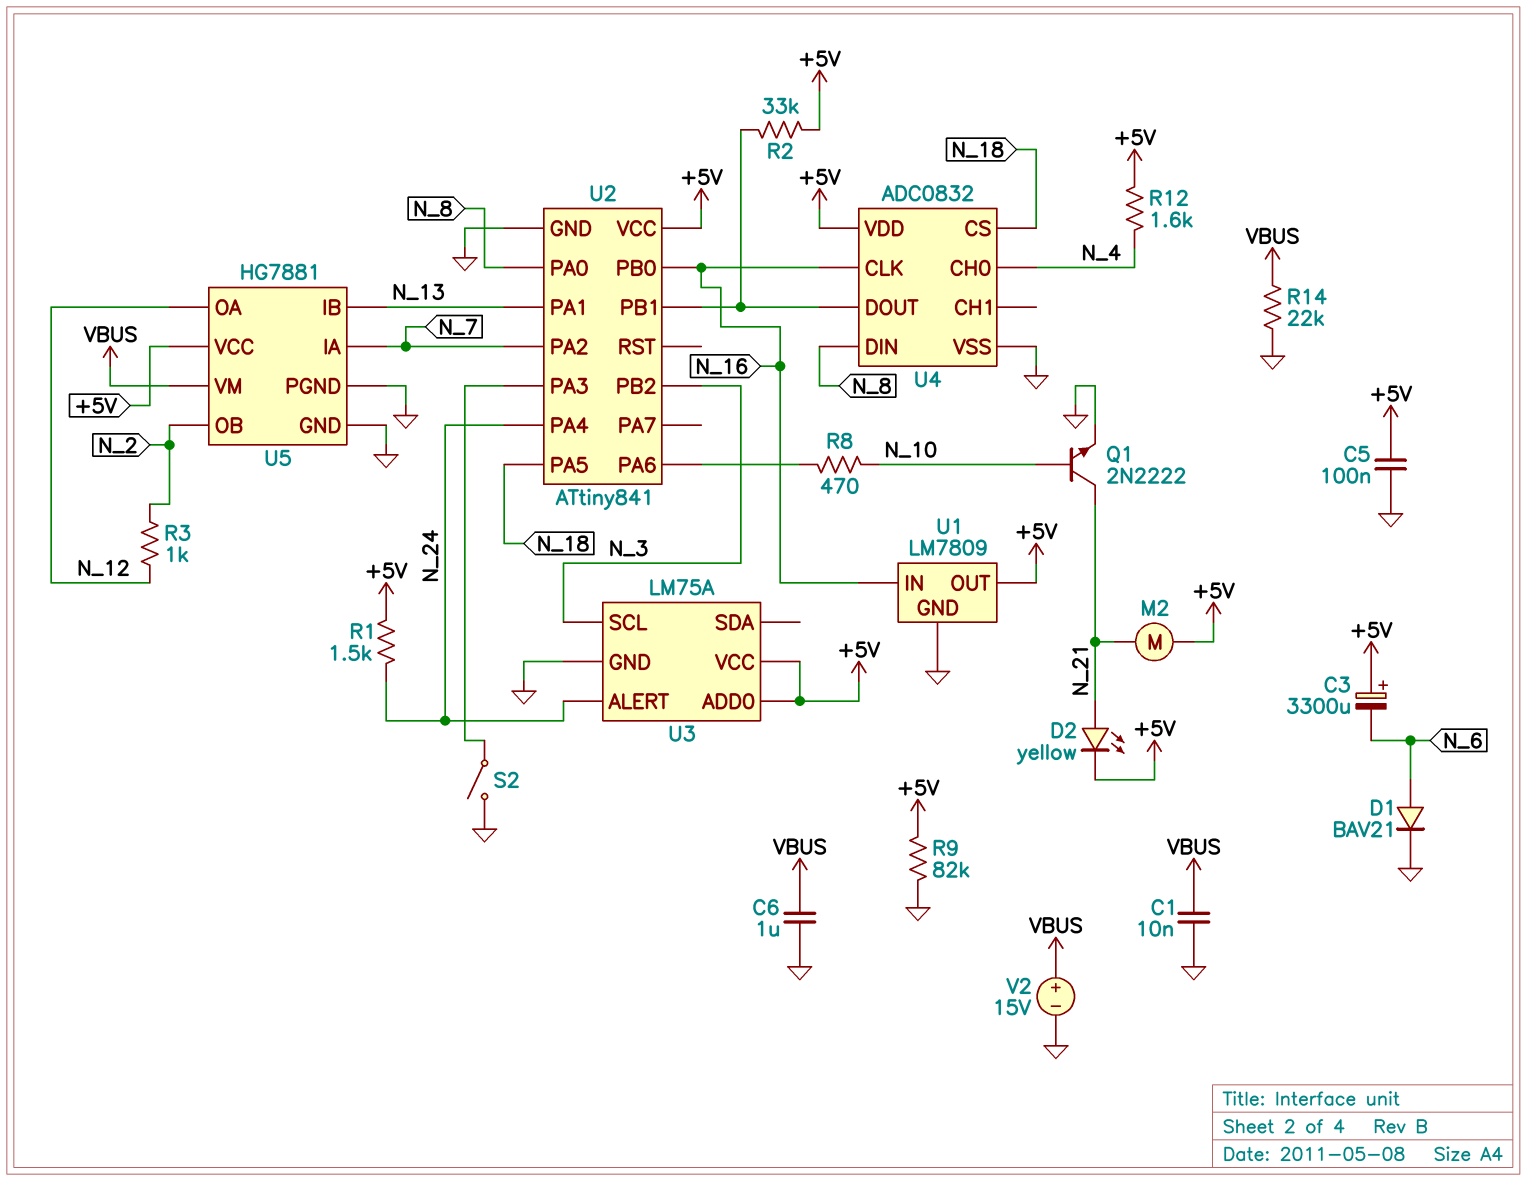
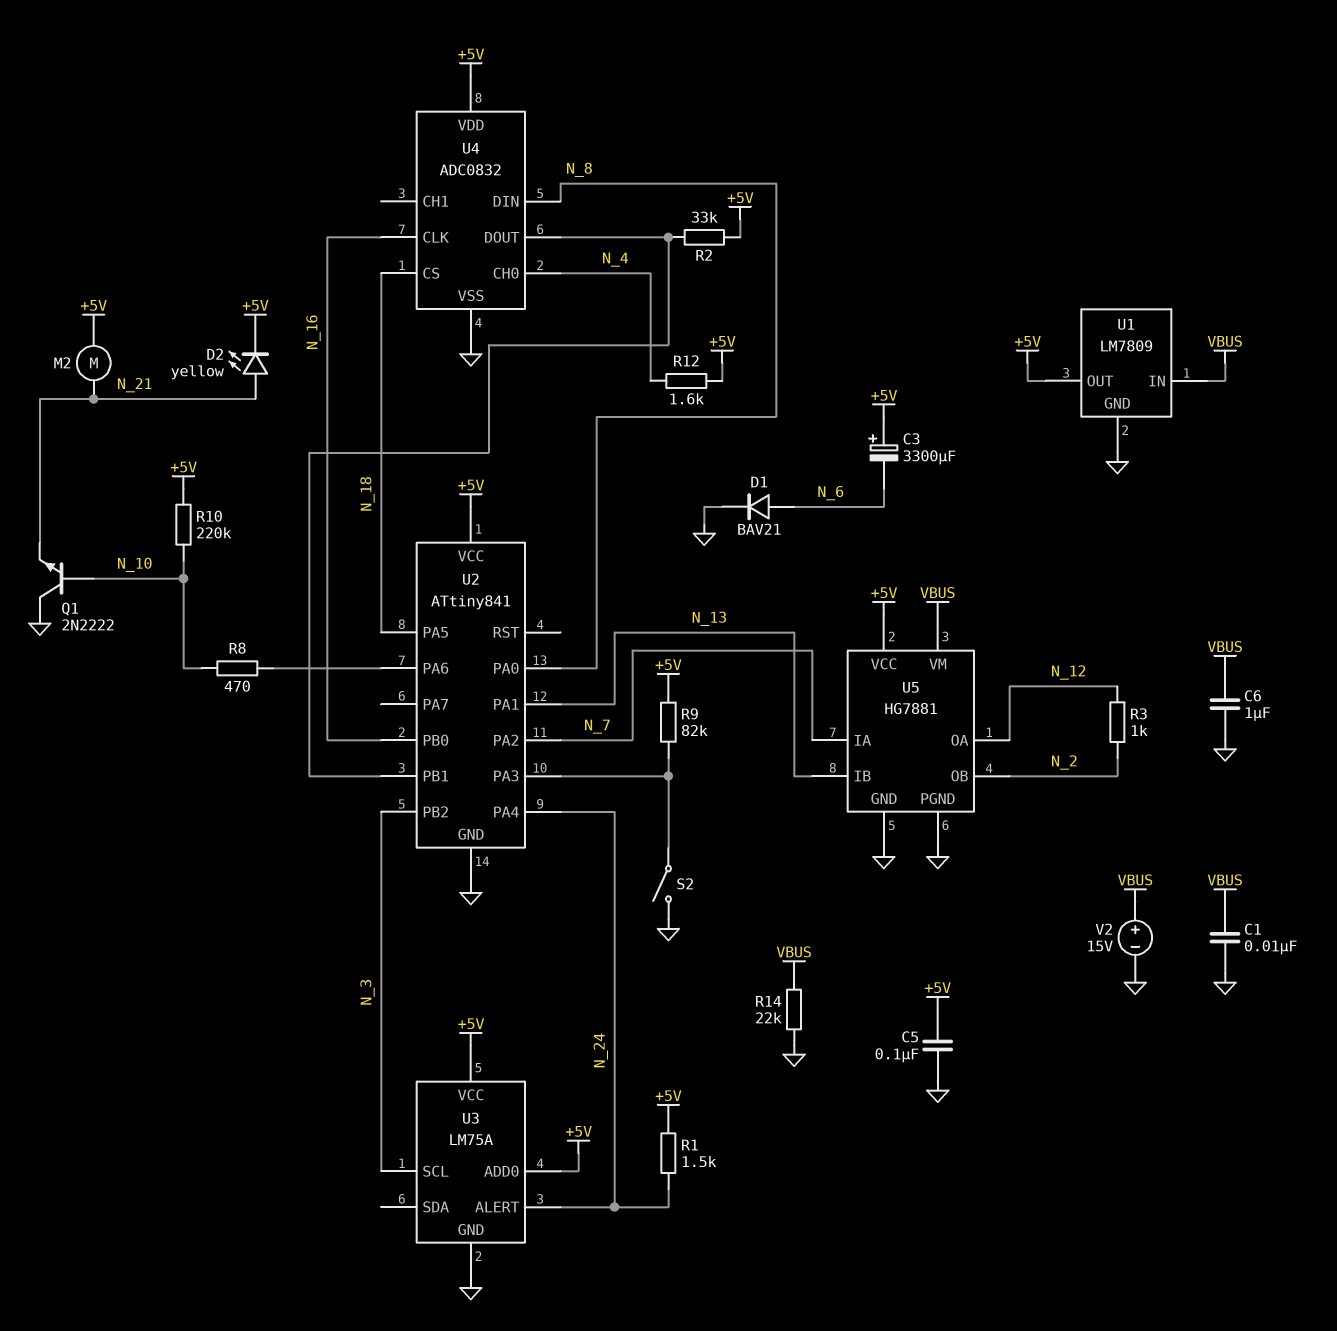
Q1: NPN 2N2222 (B N_10, C N_21, E GND) -> NPN 2N2222 (B N_10, C GND, E N_21)
R9: 82k (+5V, GND) -> 82k (+5V, U2/PA3)
R10: none -> 220k (+5V, N_10)
U1 pin IN: N_16 -> VBUS

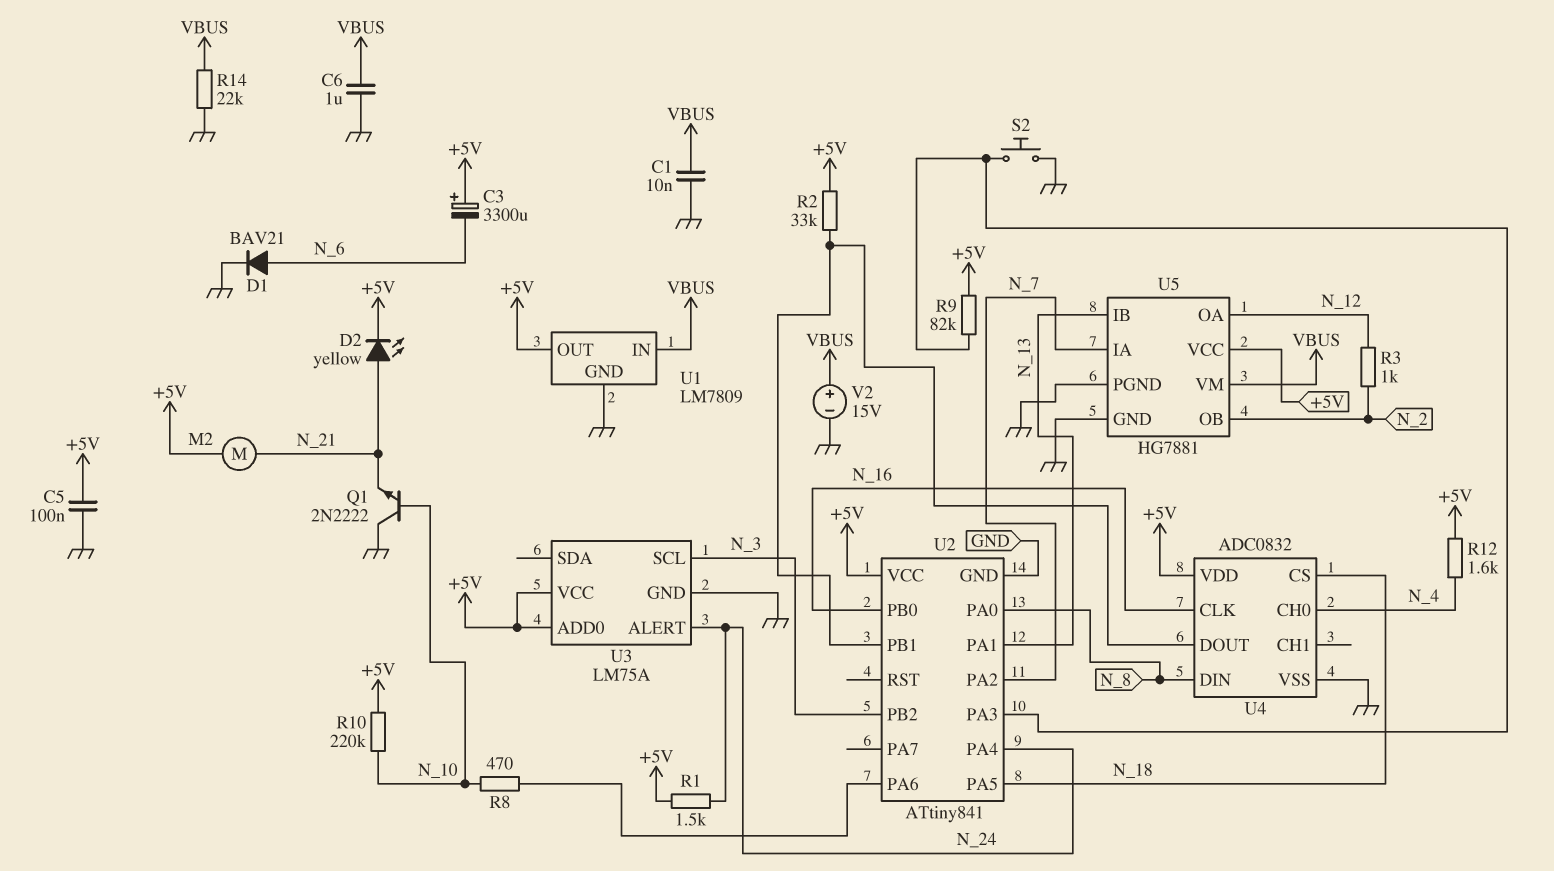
S2: switch (GND, U2/PA3) -> button (GND, U2/PA3)

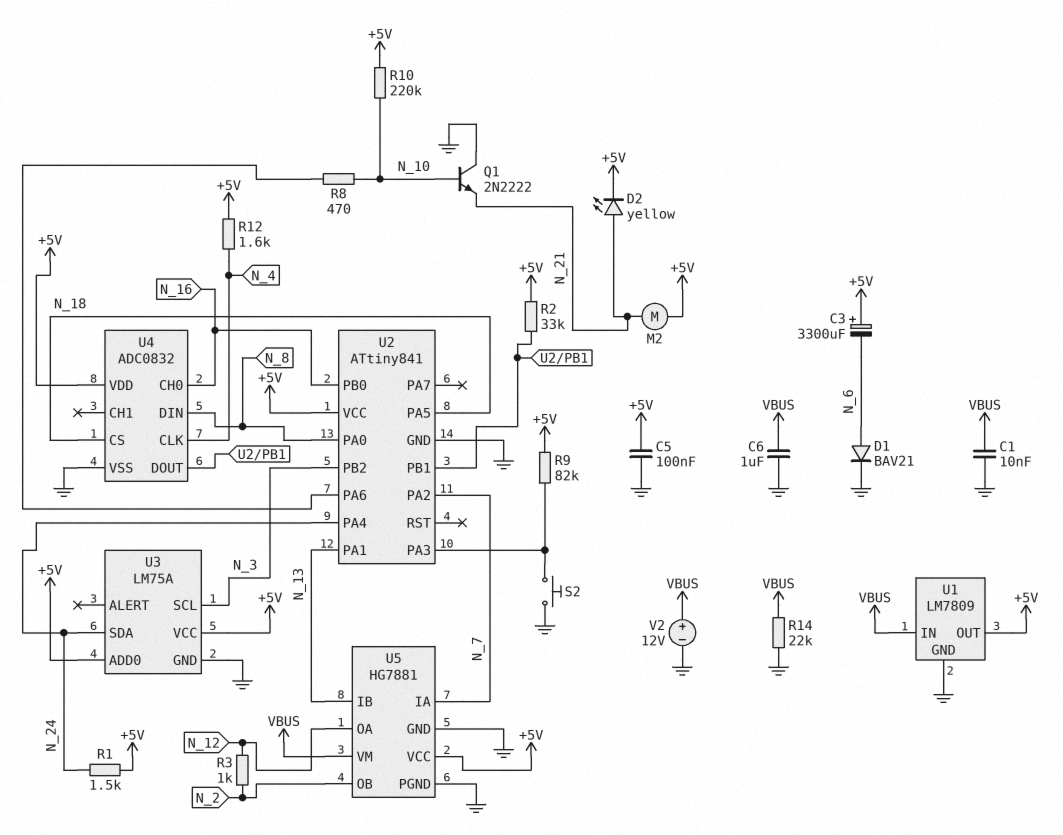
U3 pin ALERT: N_24 -> none
U3 pin SDA: none -> N_24
U4 pin CH0: N_4 -> N_16
U4 pin CLK: N_16 -> N_4
V2: 15V (plus VBUS, minus GND) -> 12V (plus VBUS, minus GND)

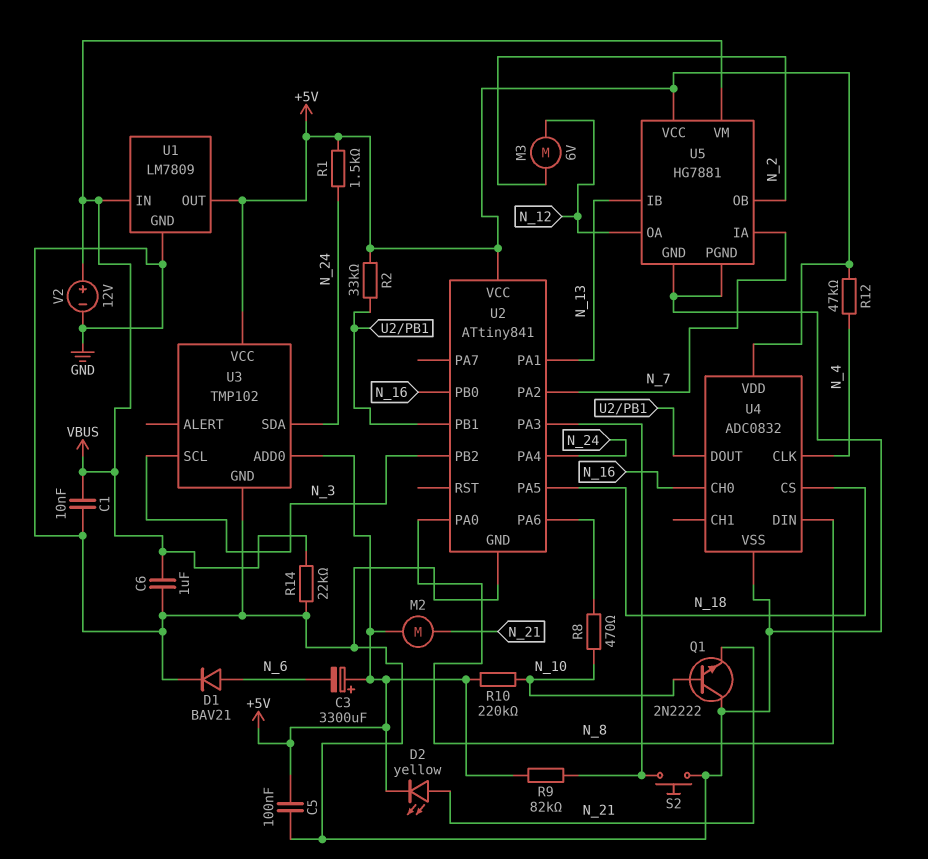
M3: none -> motor 6V (N_2, N_12)
R3: 1k (N_2, N_12) -> none
R12: 1.6k (+5V, N_4) -> 47k (+5V, N_4)
U3: LM75A -> TMP102

